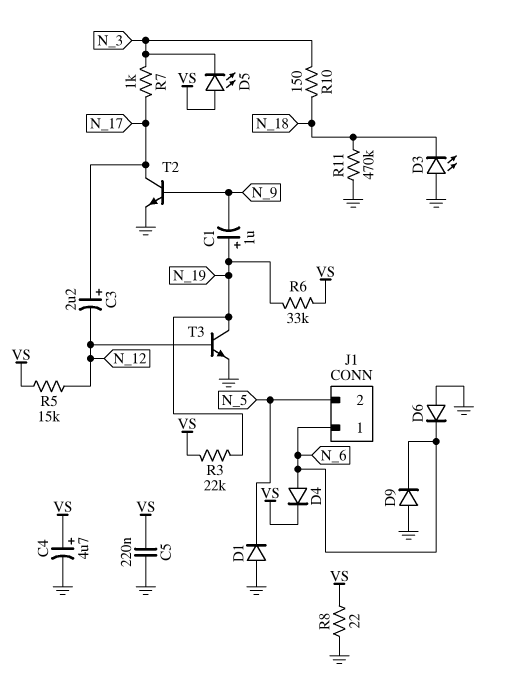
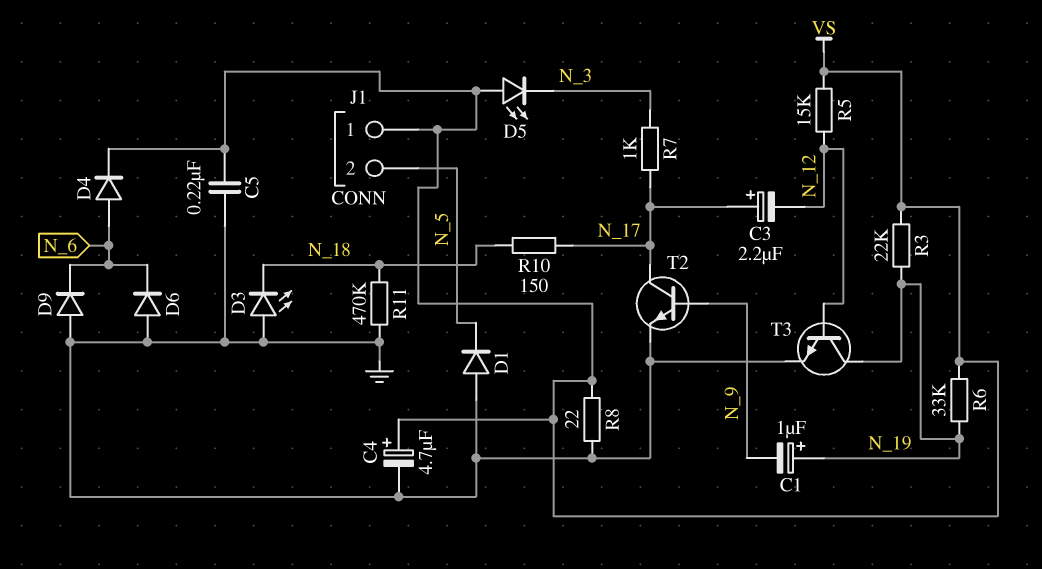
J1 pin 1: N_6 -> VS
R10: 150 (N_3, N_18) -> 150 (N_17, N_18)

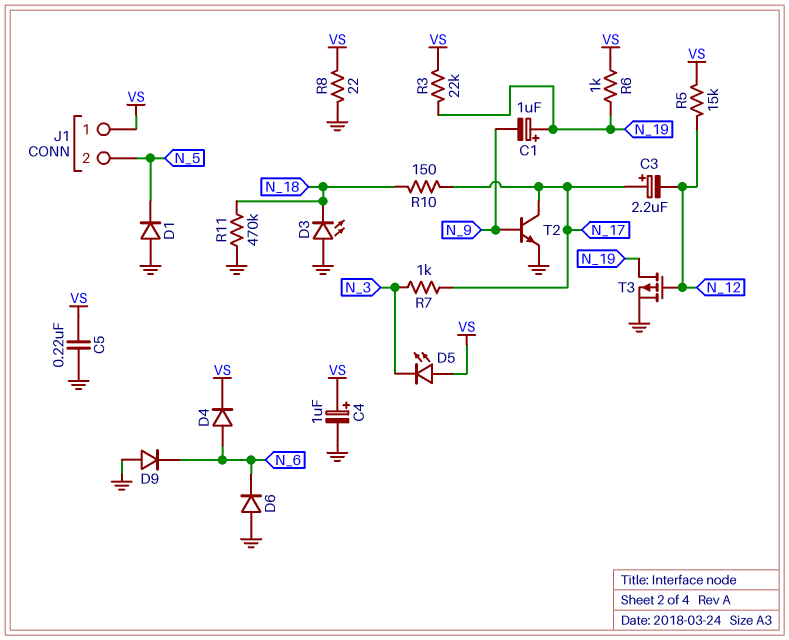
C4: 4.7uF (plus VS, minus GND) -> 1uF (plus VS, minus GND)
R6: 33k (N_19, VS) -> 1k (N_19, VS)
T3: NPN (B N_12, C N_19, E GND) -> PMOS (G N_12, D N_19, S GND)

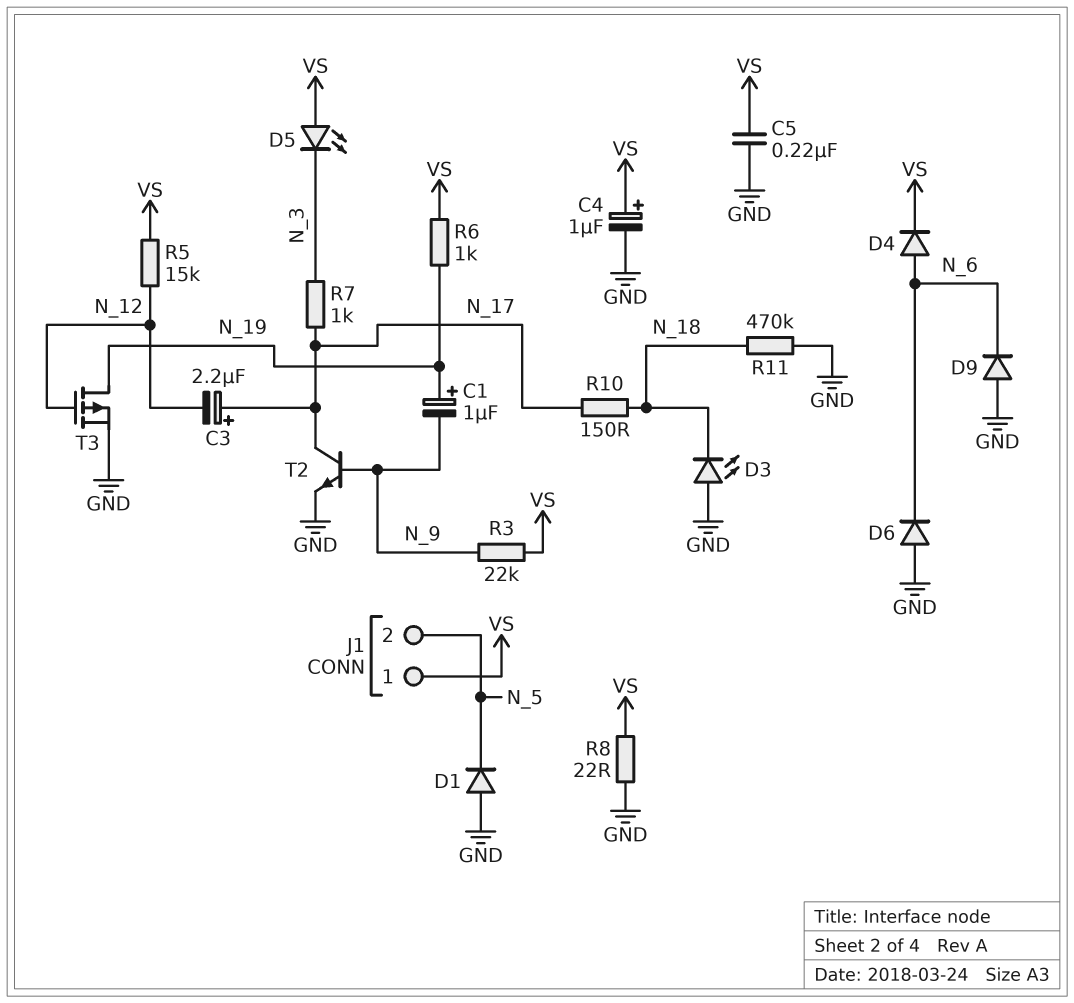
R3: 22k (N_19, VS) -> 22k (N_9, VS)

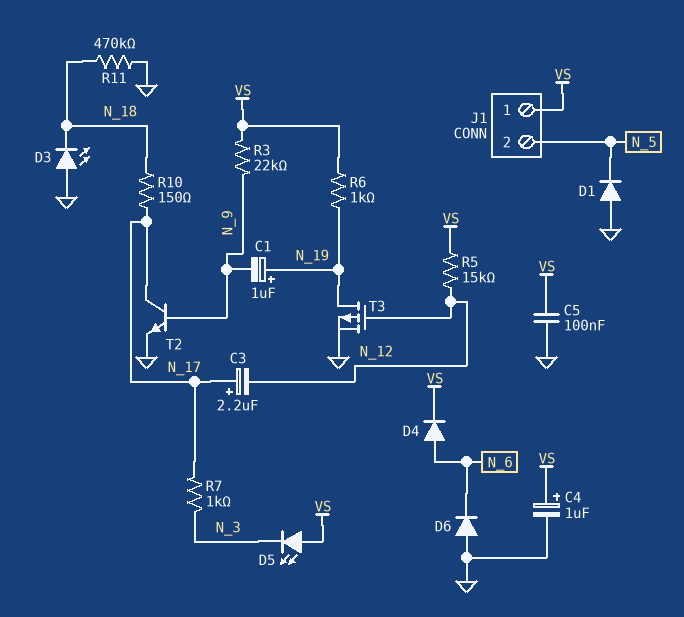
C5: 220nF (GND, VS) -> 100nF (GND, VS)
D9: diode (A GND, K N_6) -> none
R8: 22 (GND, VS) -> none

